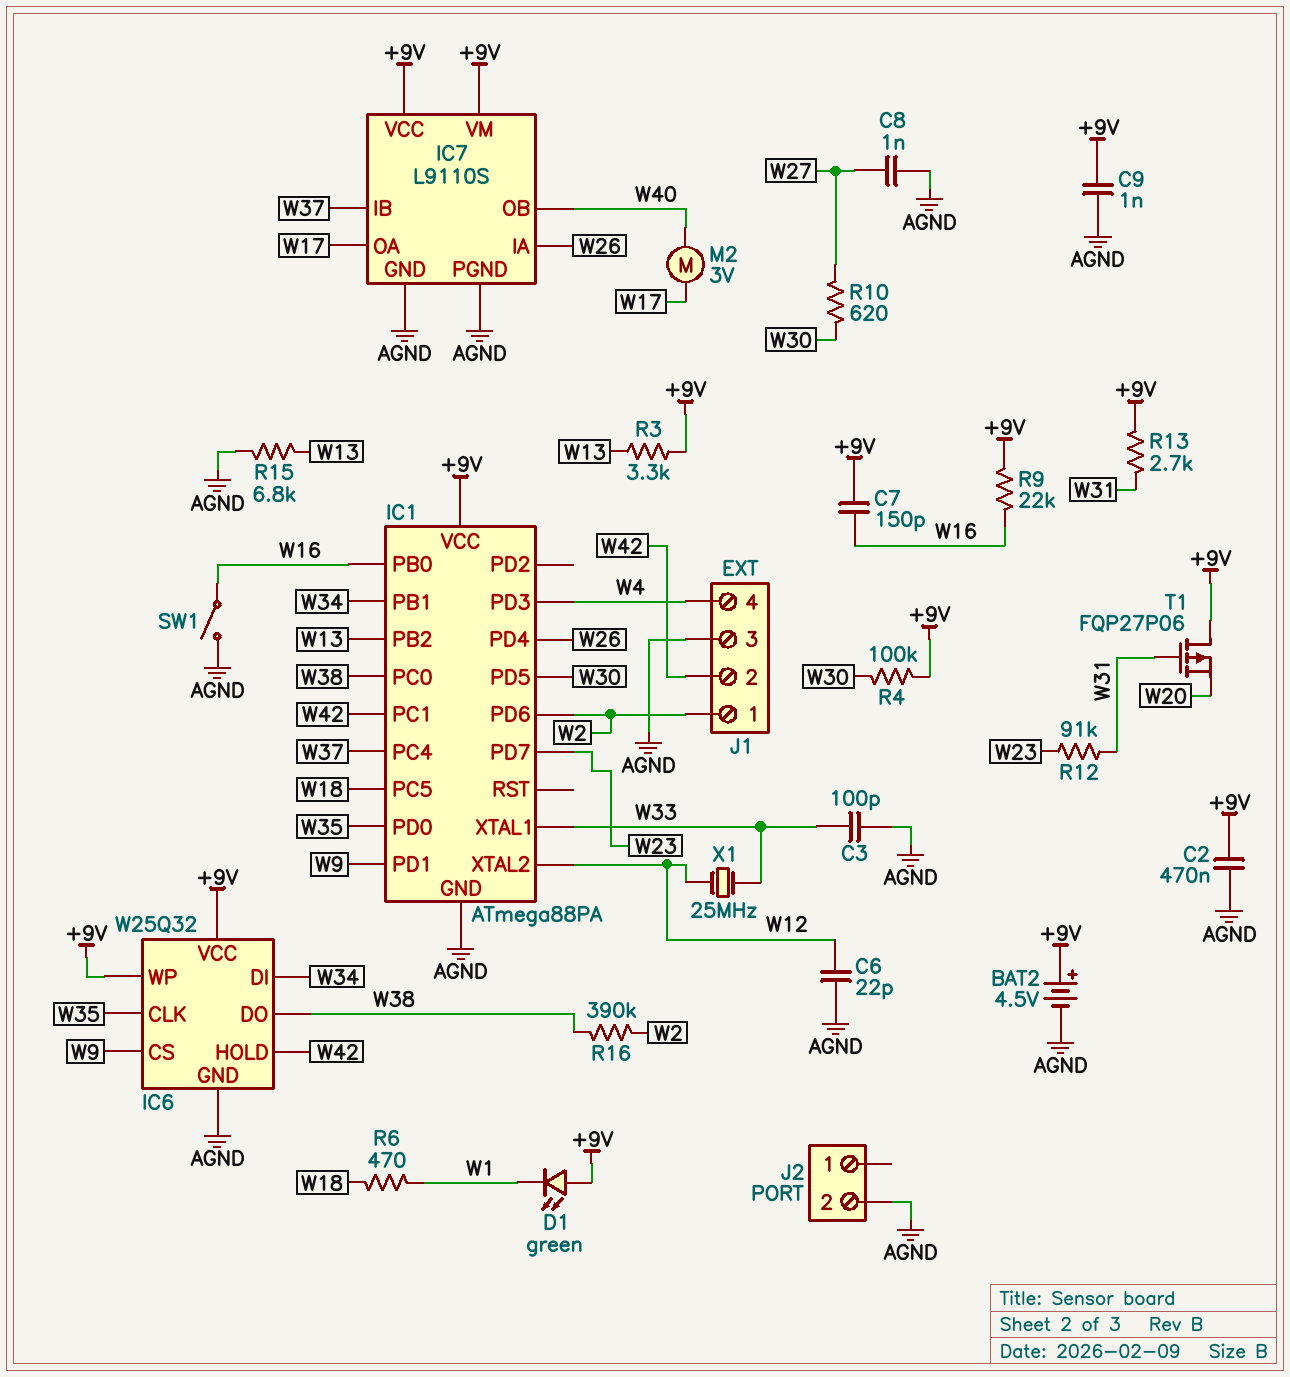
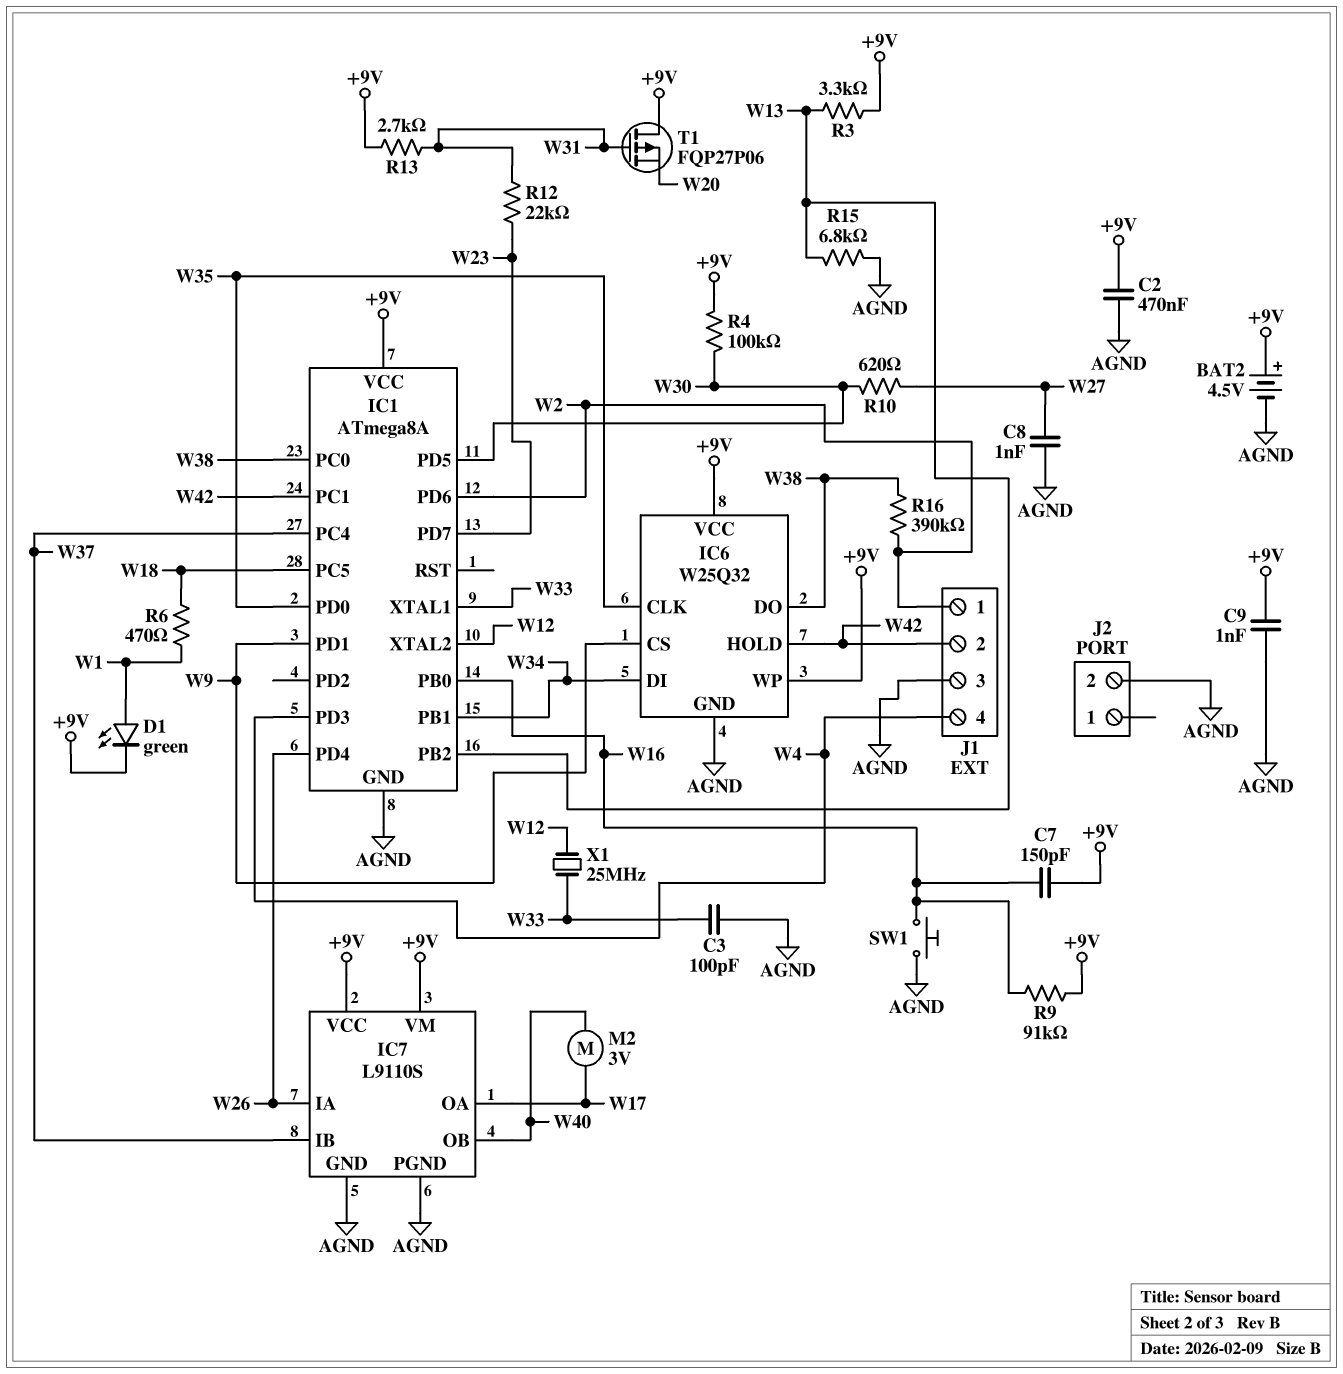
C6: 22pF (AGND, W12) -> none
D1: LED green (A +9V, K W1) -> LED green (A W1, K +9V)
IC1: ATmega88PA -> ATmega8A
R9: 22k (+9V, W16) -> 91k (+9V, W16)
R12: 91k (W23, W31) -> 22k (W23, W31)
SW1: switch (AGND, W16) -> button (AGND, W16)

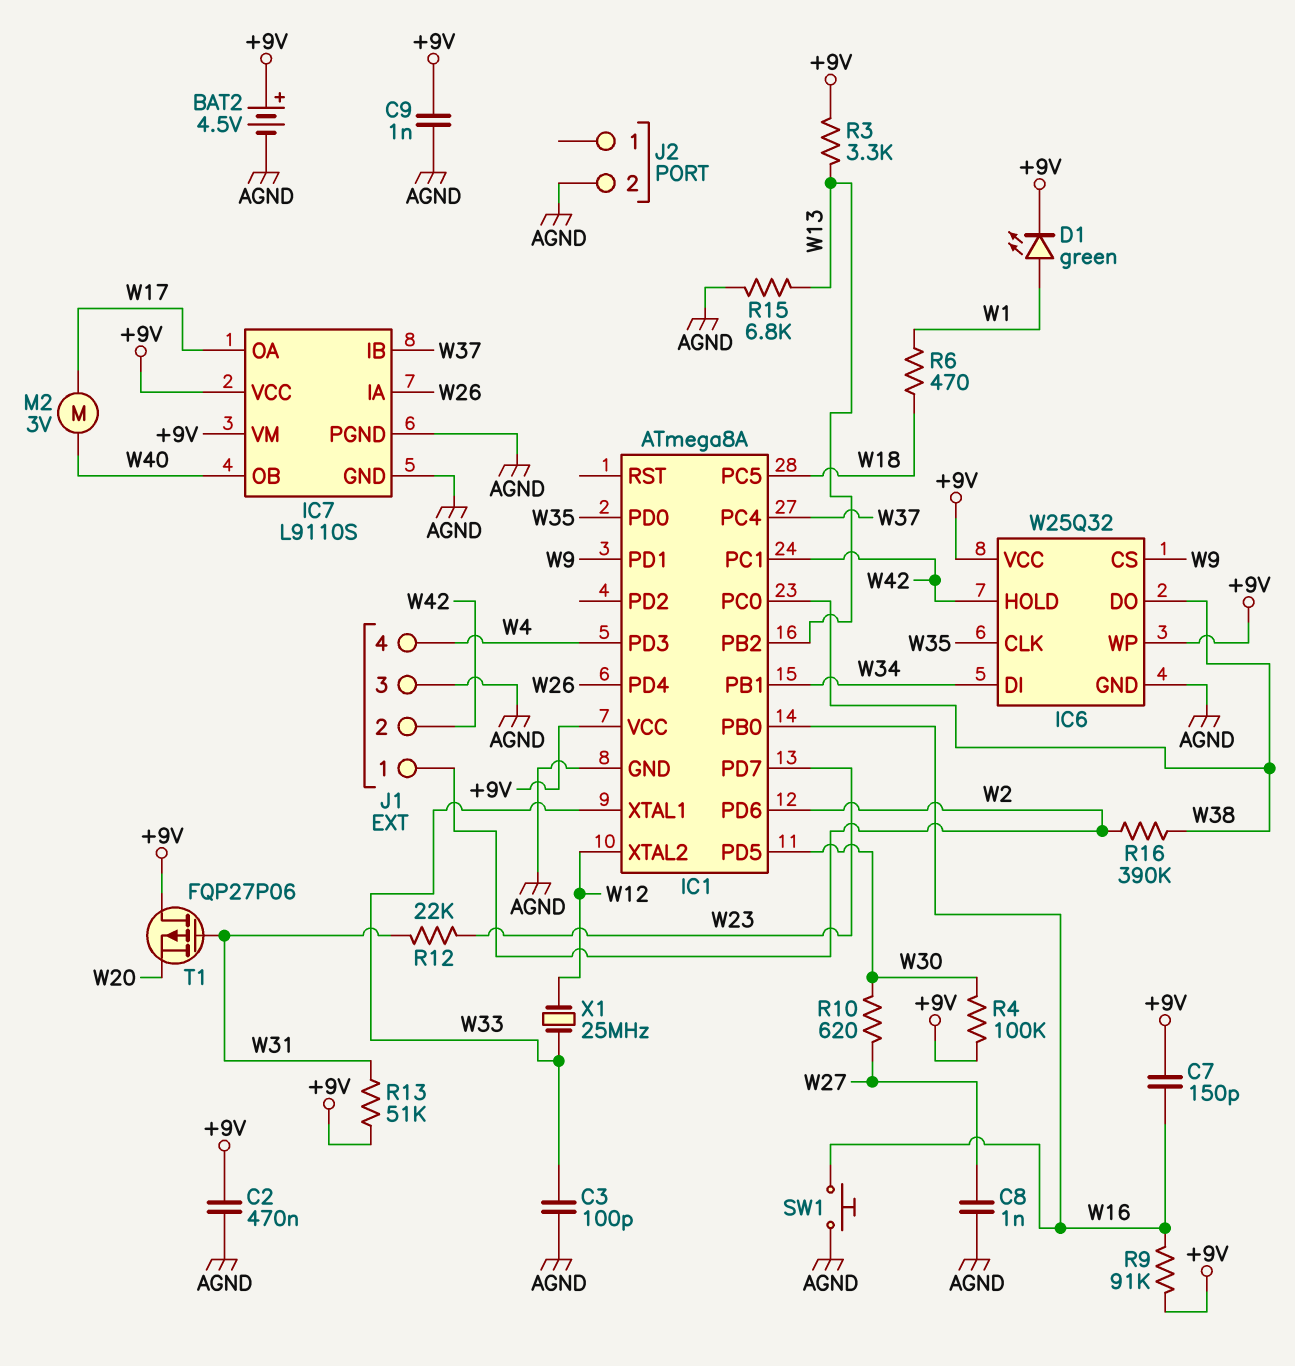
R13: 2.7k (+9V, W31) -> 51k (+9V, W31)

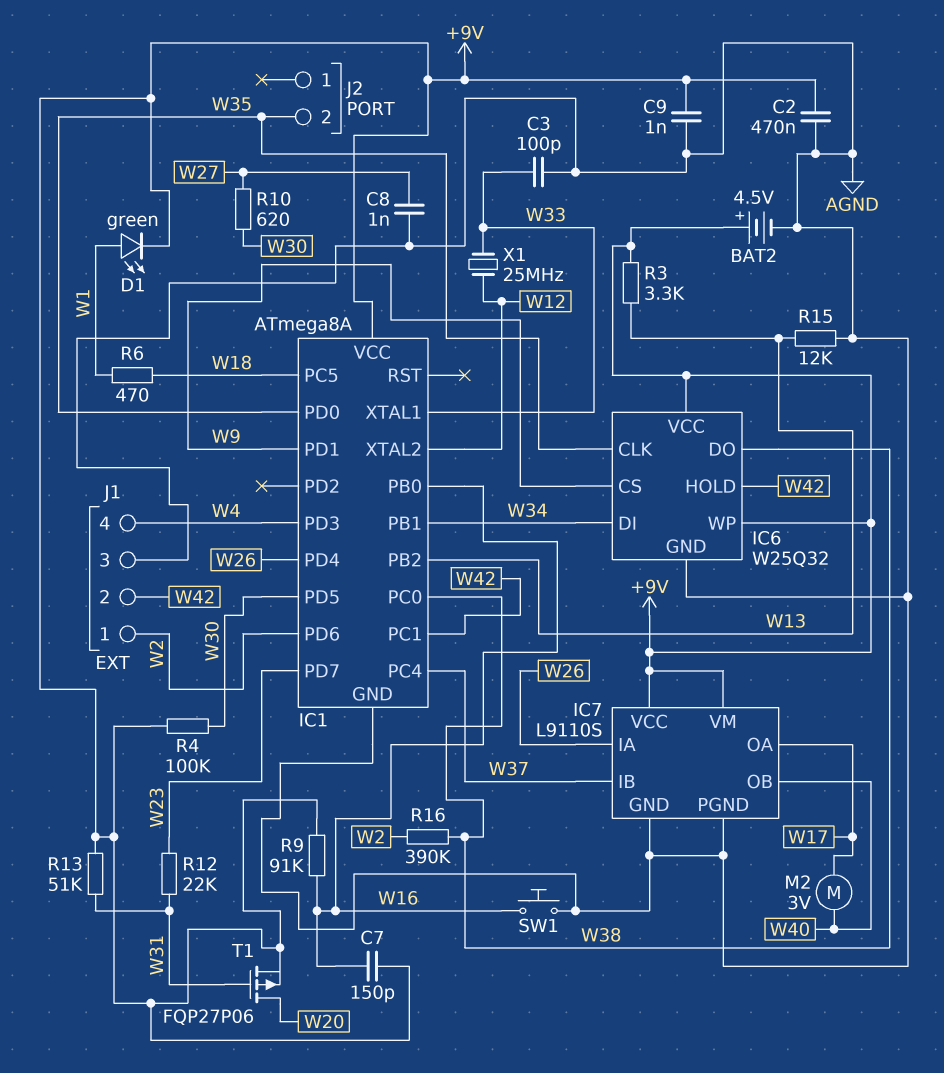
J2 pin 2: AGND -> W35
R15: 6.8k (AGND, W13) -> 12k (AGND, W13)
T1: PMOS FQP27P06 (G W31, D +9V, S W20) -> PMOS FQP27P06 (G W31, D W20, S +9V)

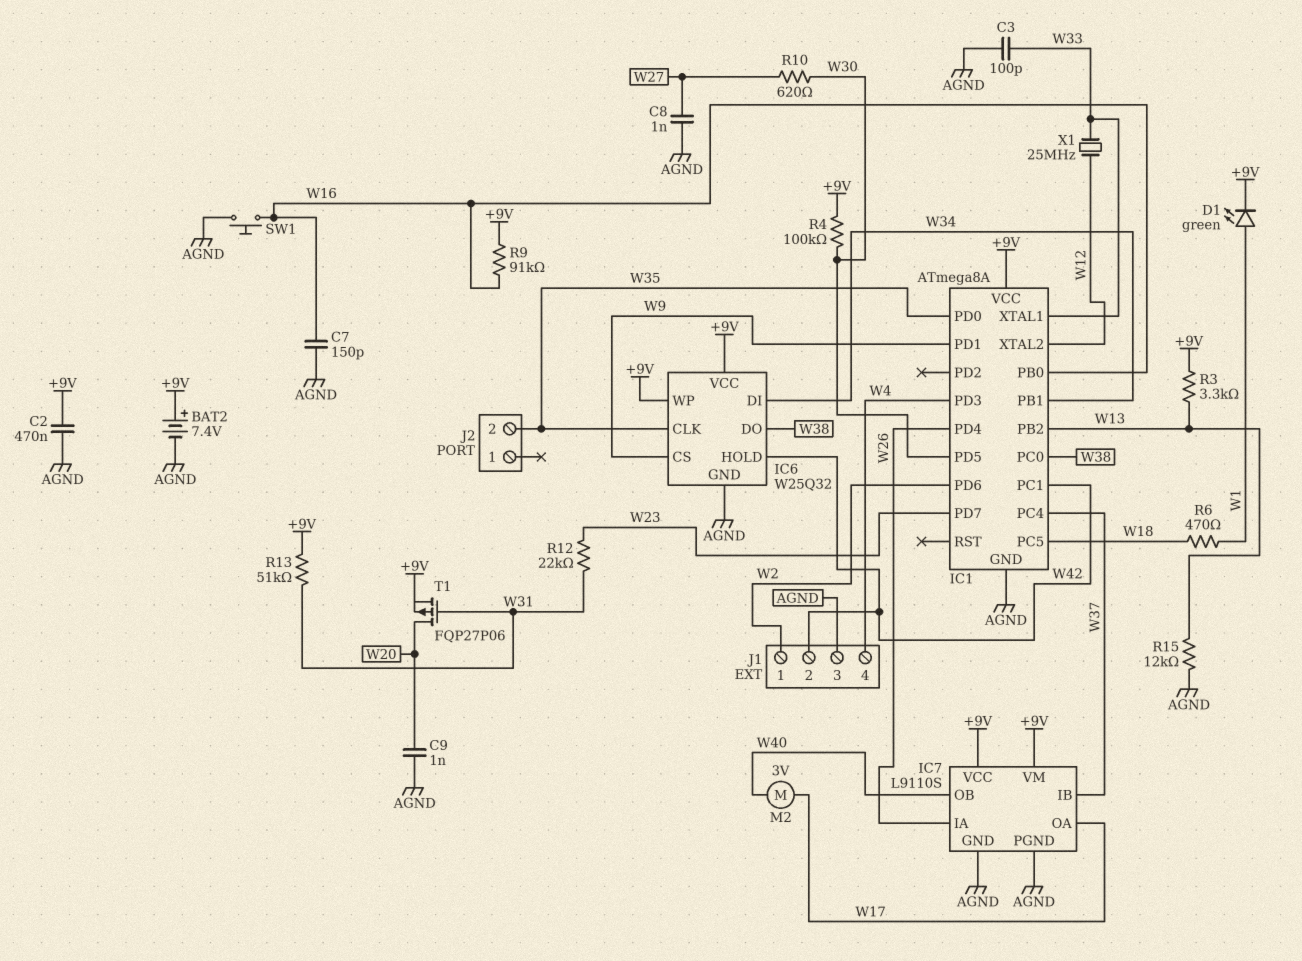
BAT2: 4.5V (plus +9V, minus AGND) -> 7.4V (plus +9V, minus AGND)
C7: 150pF (+9V, W16) -> 150pF (AGND, W16)
C9: 1nF (+9V, AGND) -> 1nF (AGND, W20)
R16: 390k (W2, W38) -> none

